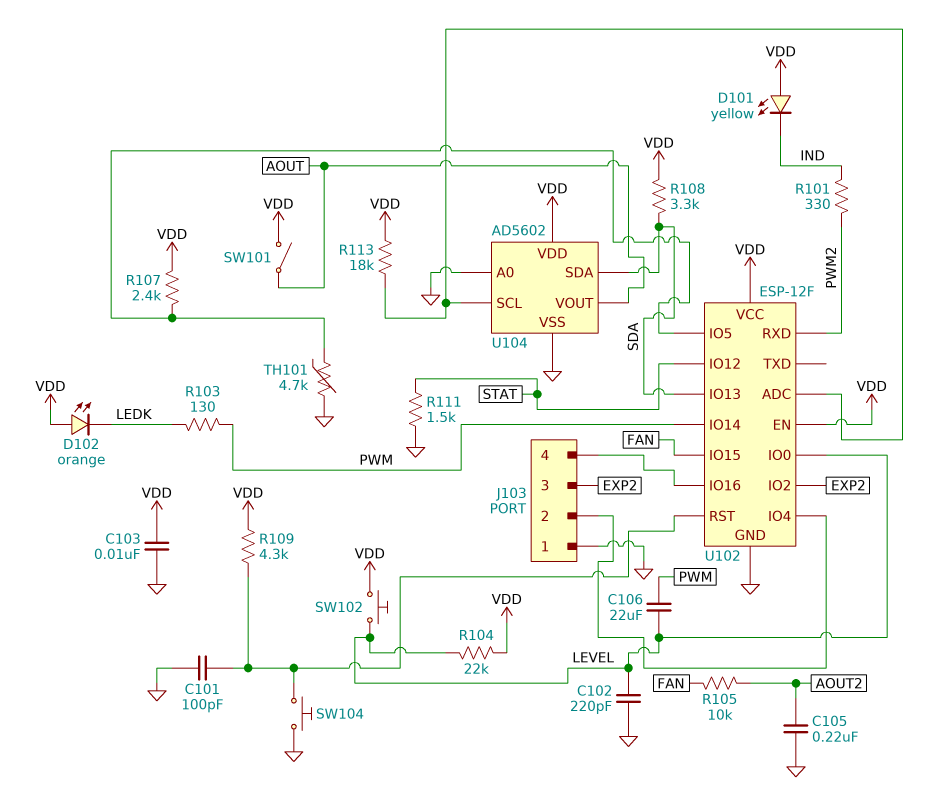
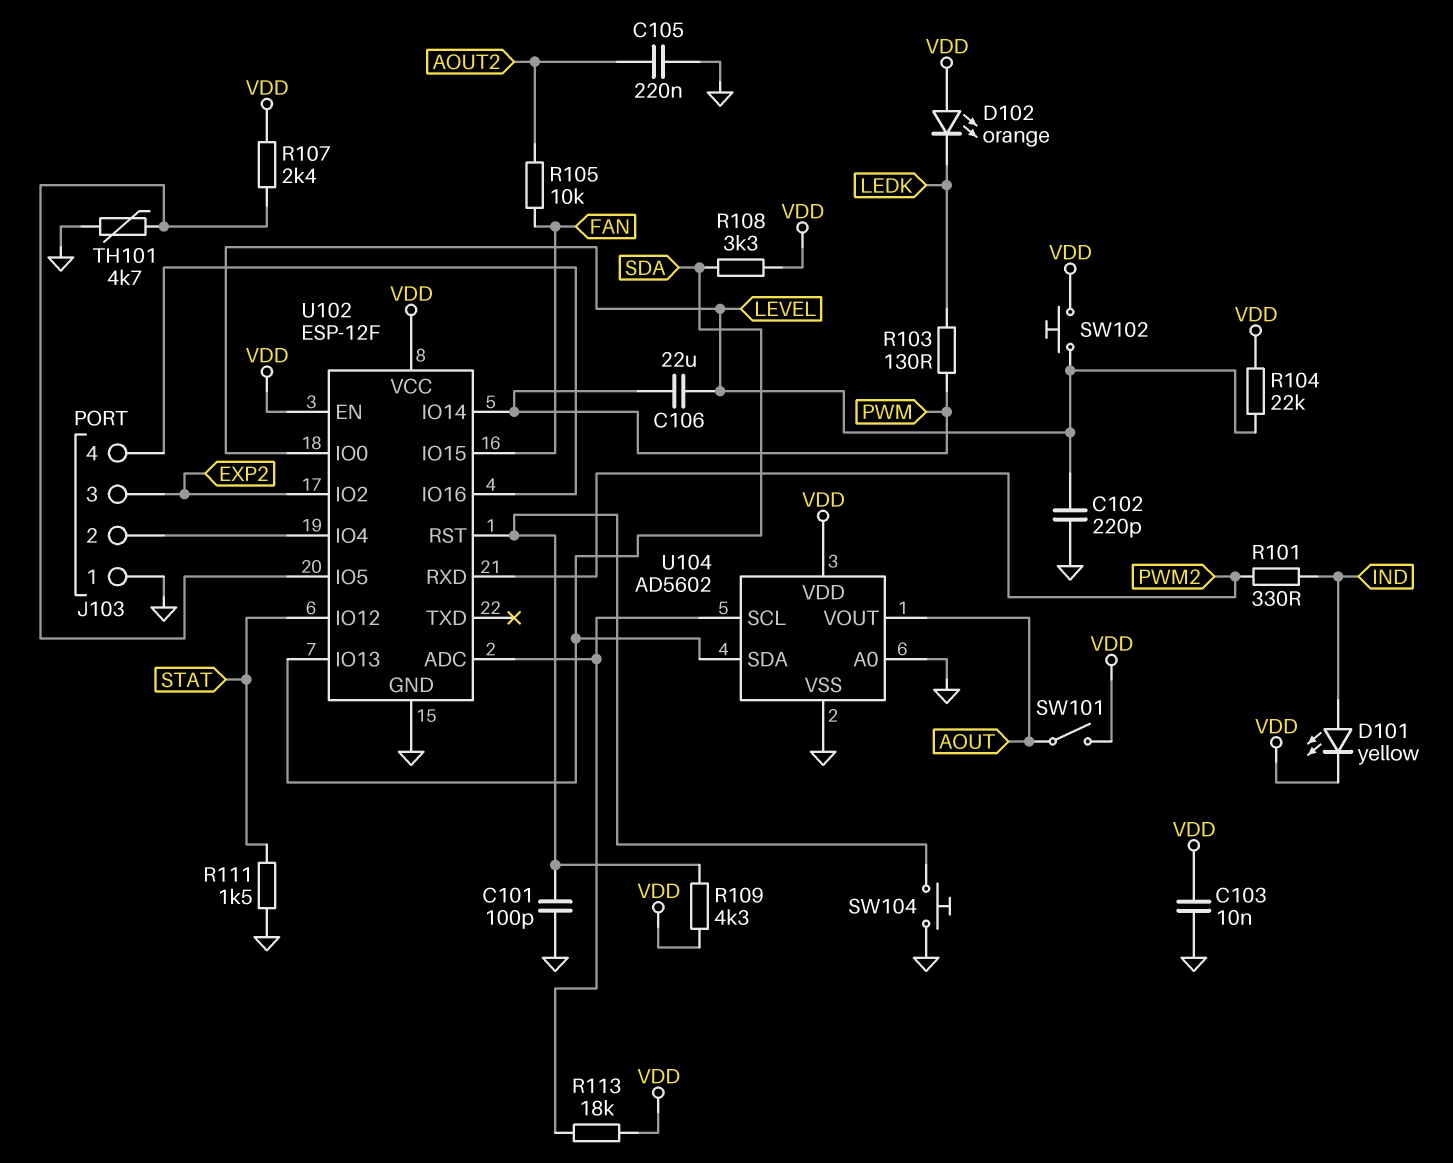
D101: LED yellow (A VDD, K IND) -> LED yellow (A IND, K VDD)

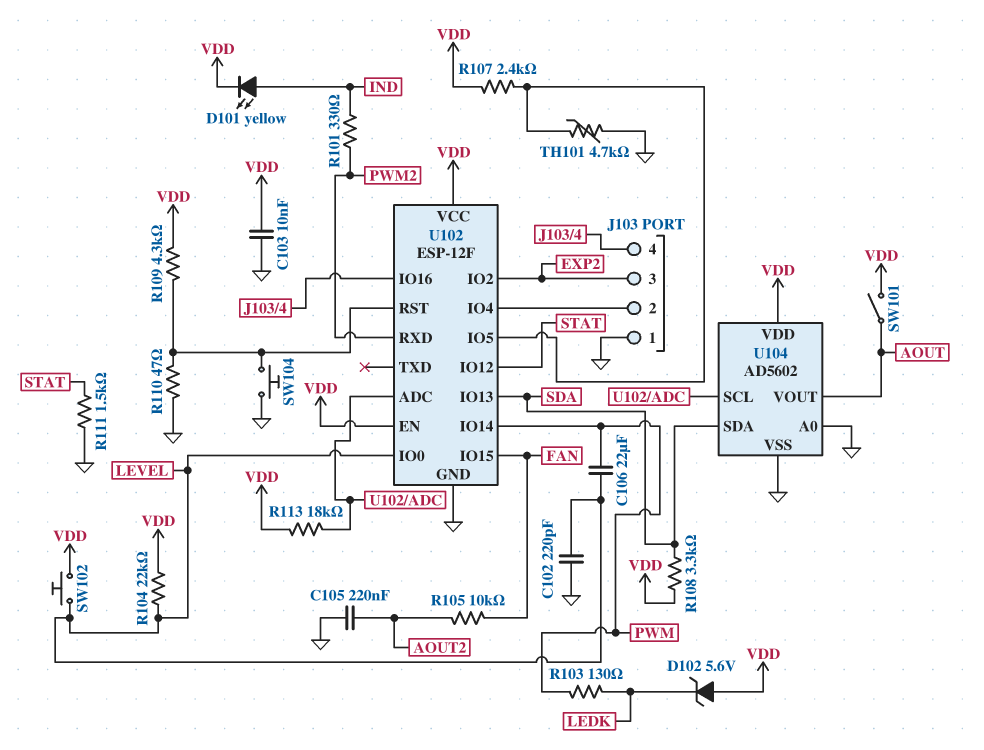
C101: 100pF (GND, U102/RST) -> none
D102: LED orange (A VDD, K LEDK) -> zener 5.6V (A VDD, K LEDK)
R110: none -> 47 (GND, U102/RST)

